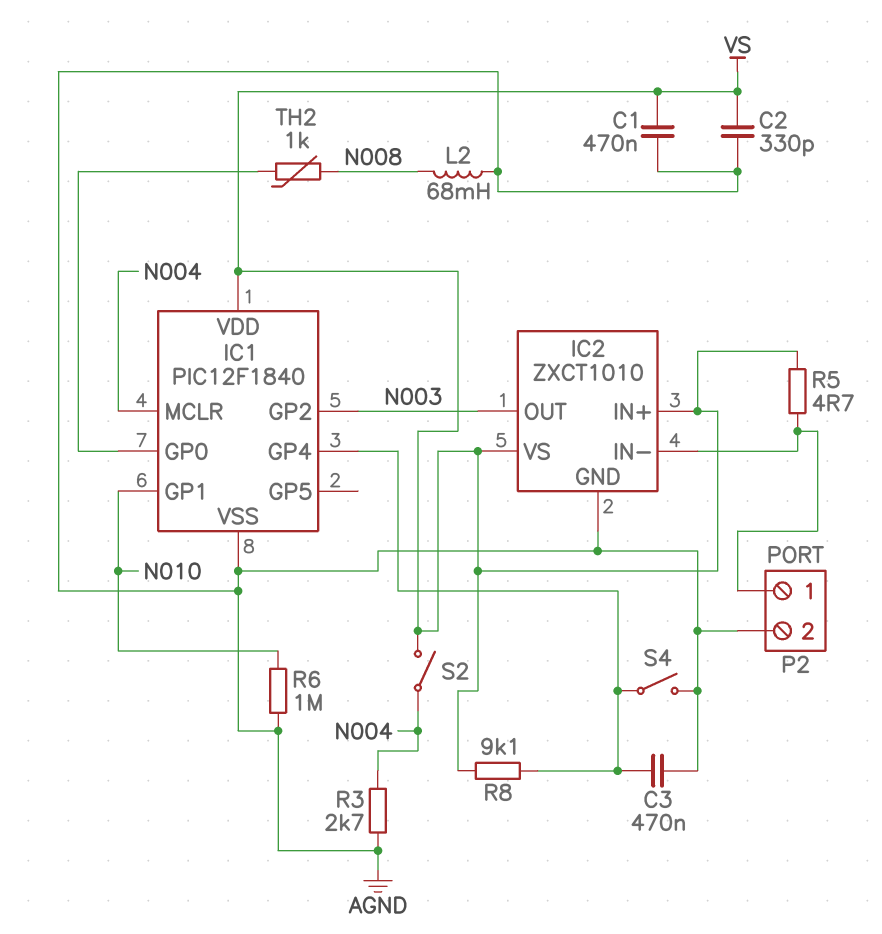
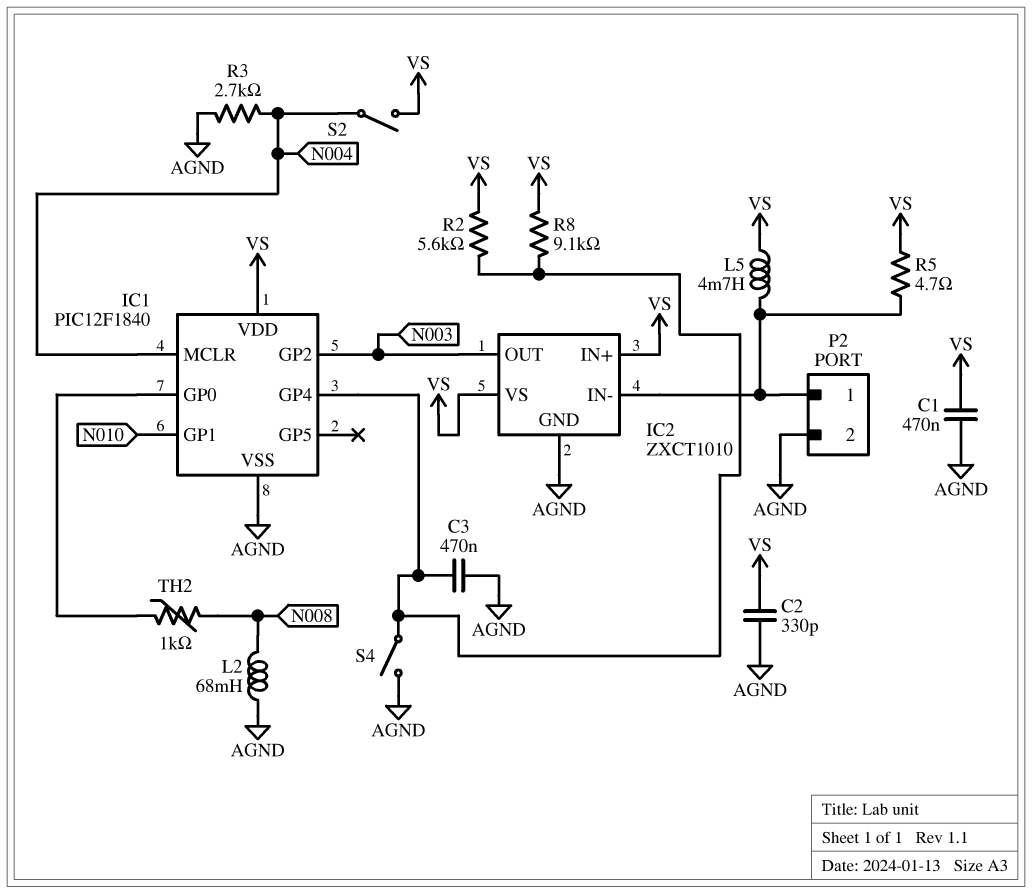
L5: none -> 4.7mH (IC2/IN-, VS)
R2: none -> 5.6k (IC1/GP4, VS)
R6: 1M (AGND, N010) -> none

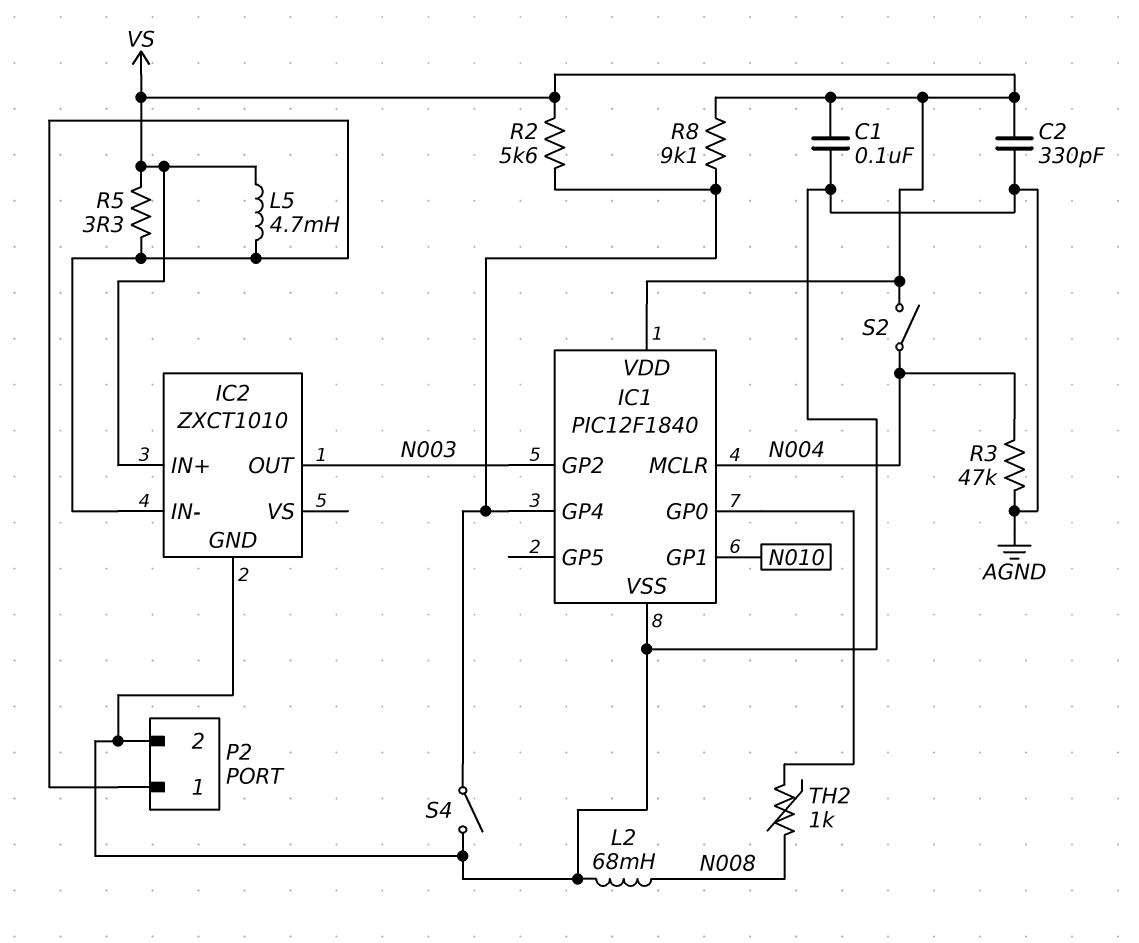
C1: 470nF (AGND, VS) -> 100nF (AGND, VS)
C3: 470nF (AGND, IC1/GP4) -> none
IC2 pin VS: VS -> none
R3: 2.7k (AGND, N004) -> 47k (AGND, N004)
R5: 4.7 (IC2/IN-, VS) -> 3.3 (IC2/IN-, VS)

